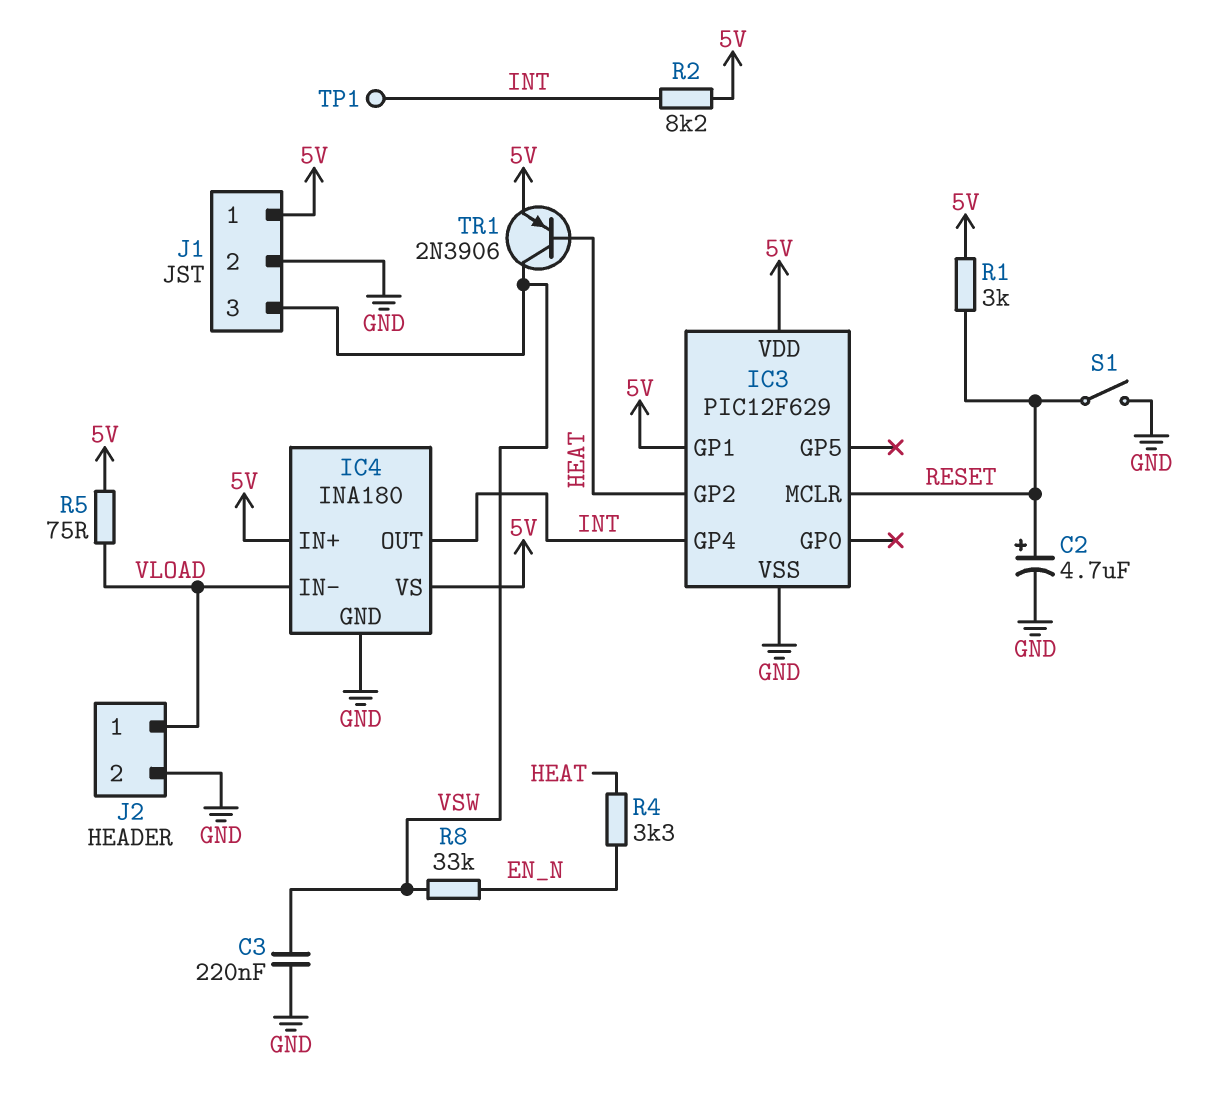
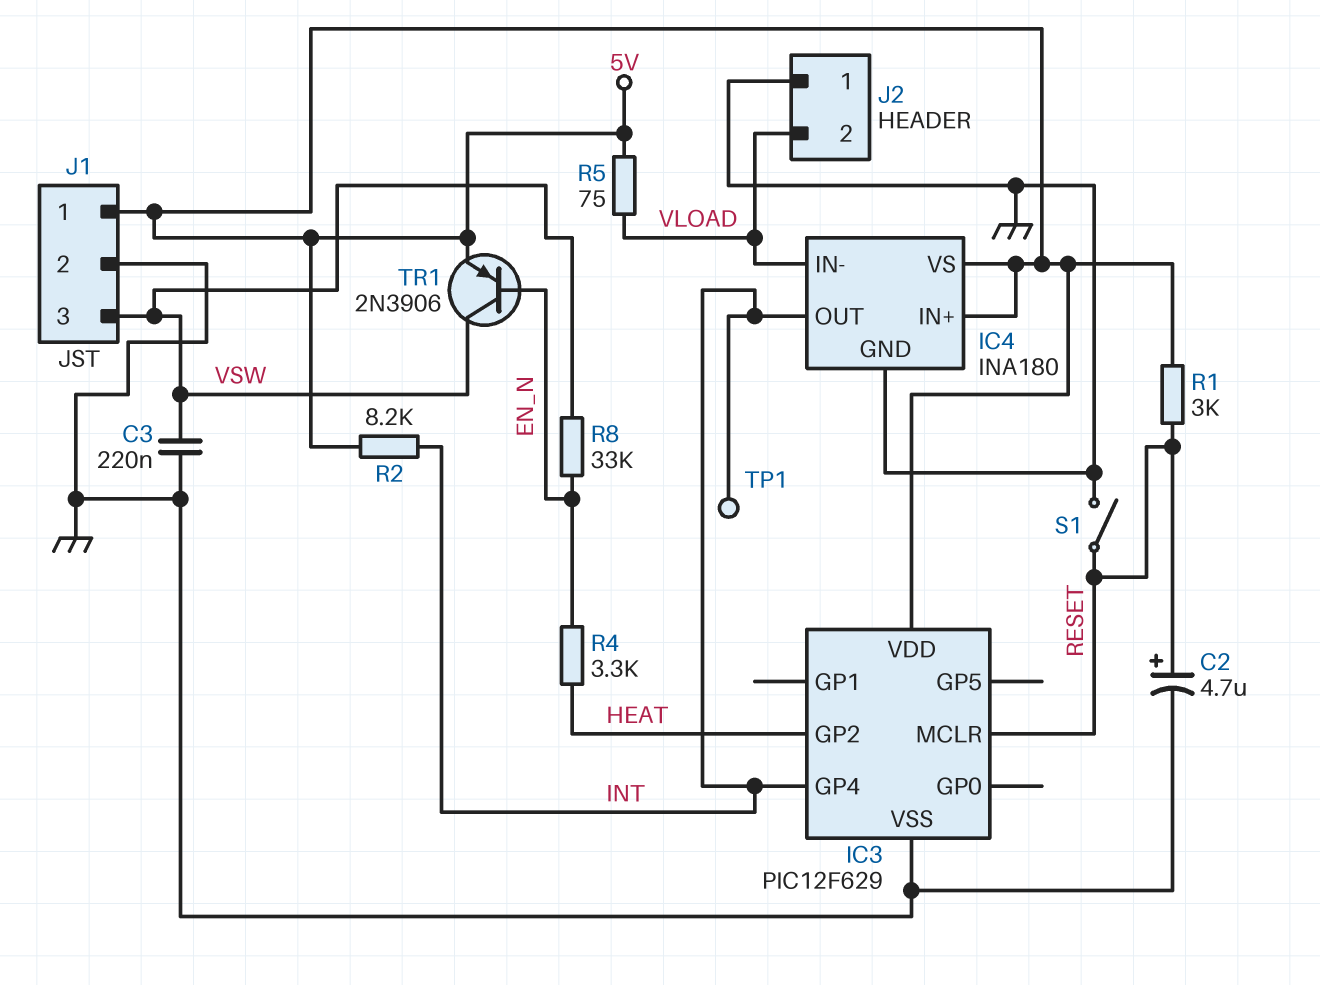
IC3 pin GP1: 5V -> none
J2 pin 1: VLOAD -> GND
J2 pin 2: GND -> VLOAD
TR1: PNP 2N3906 (B HEAT, C VSW, E 5V) -> PNP 2N3906 (B EN_N, C VSW, E 5V)

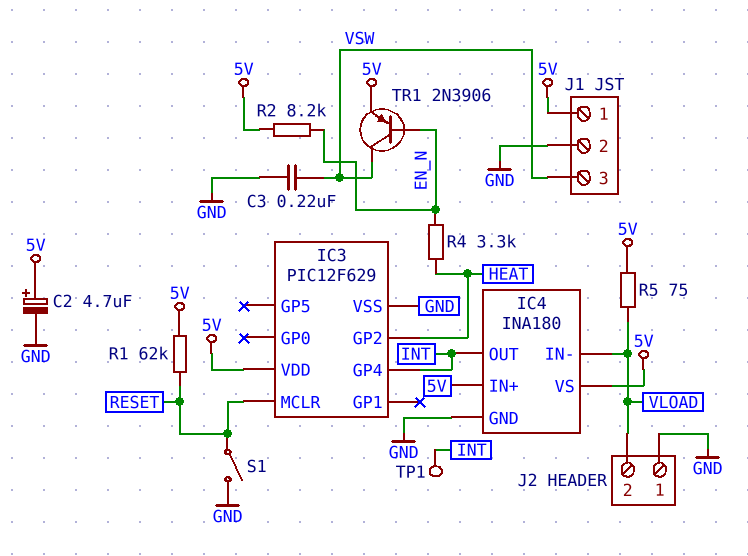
C2: 4.7uF (plus RESET, minus GND) -> 4.7uF (plus 5V, minus GND)
R1: 3k (5V, RESET) -> 62k (5V, RESET)
R2: 8.2k (5V, INT) -> 8.2k (5V, EN_N)
R8: 33k (EN_N, VSW) -> none

